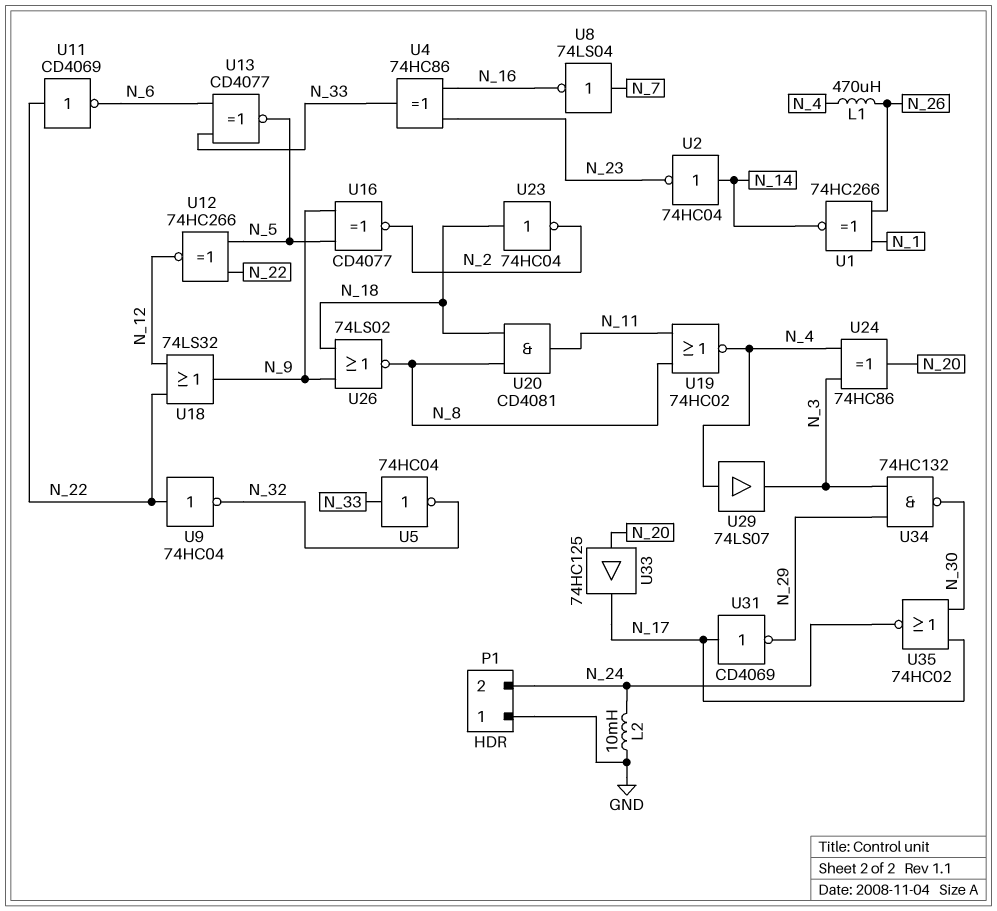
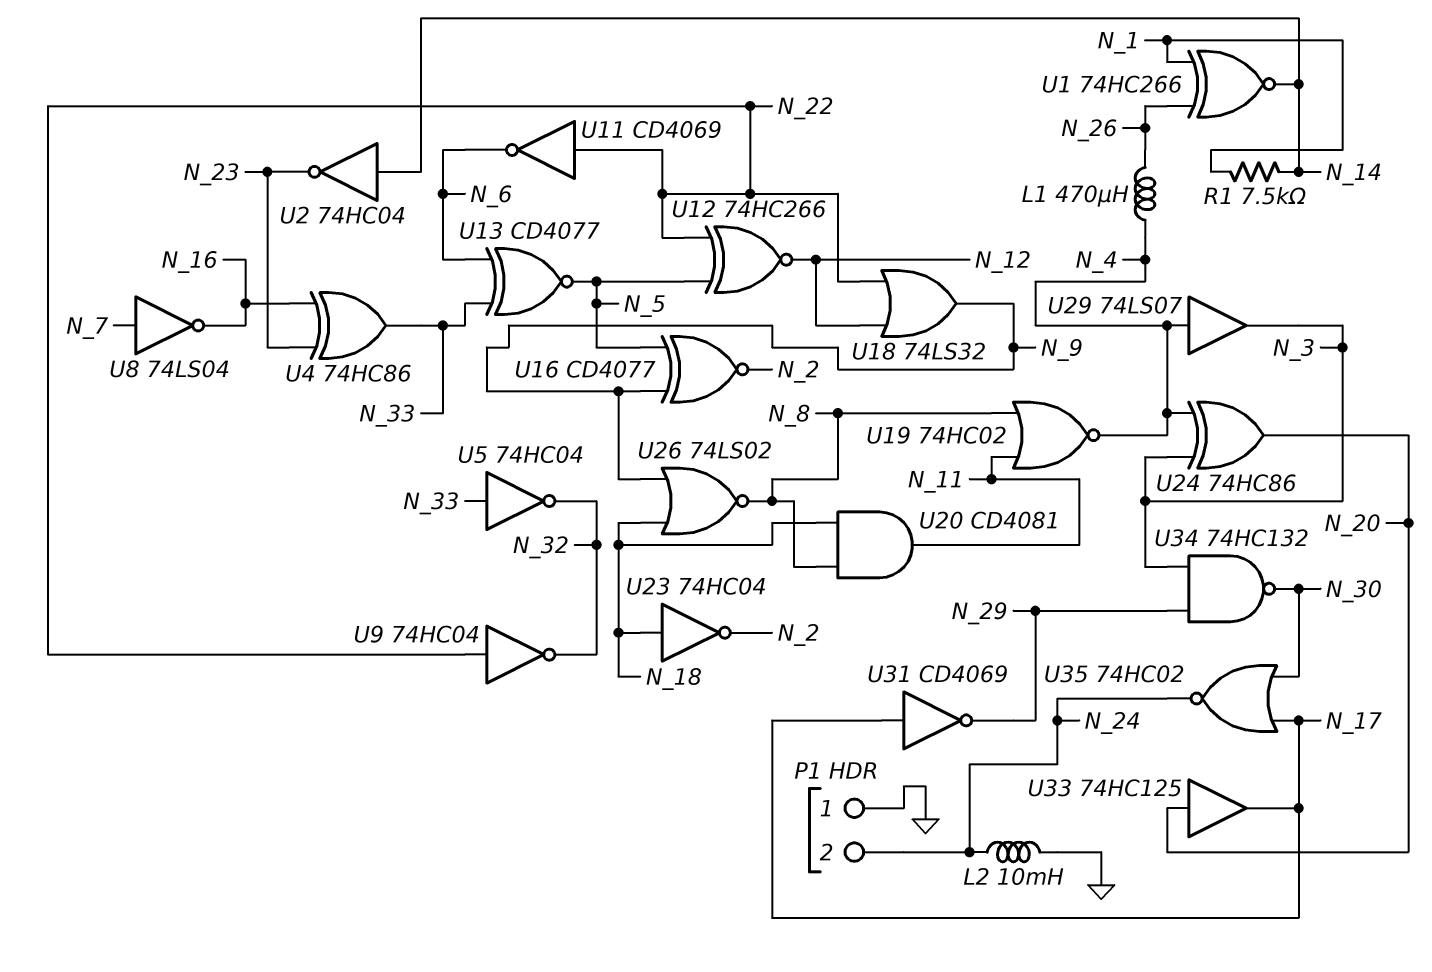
R1: none -> 7.5k (N_1, N_14)

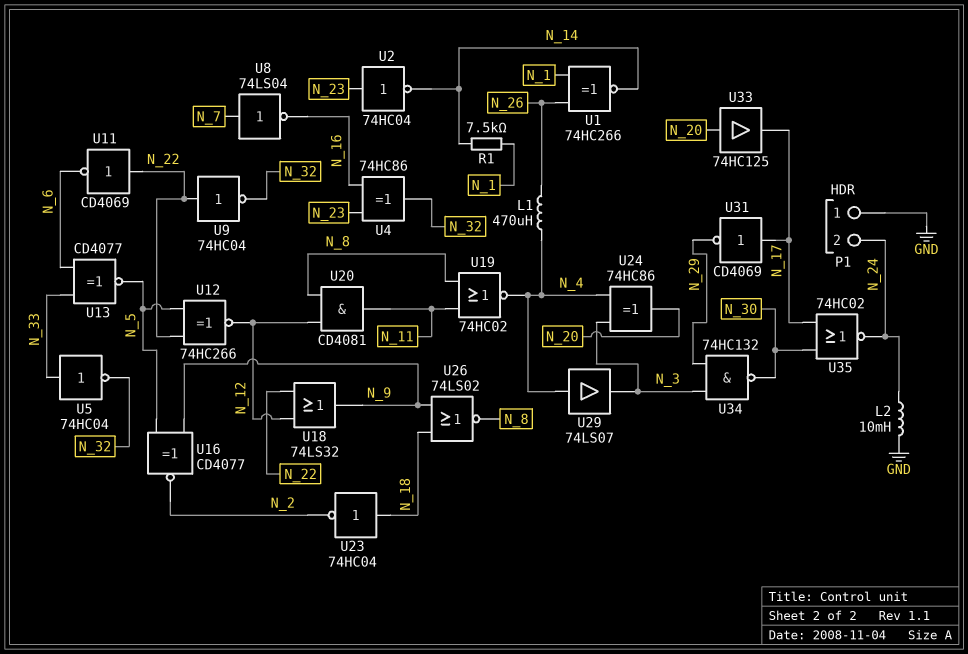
U2: NOT 74HC04 (in N_14, out N_23) -> NOT 74HC04 (in N_23, out N_14)
U4: XOR 74HC86 (in N_16, in N_23, out N_33) -> XOR 74HC86 (in N_16, in N_23, out N_32)
U20: AND CD4081 (in N_8, in N_18, out N_11) -> AND CD4081 (in N_8, in N_12, out N_11)

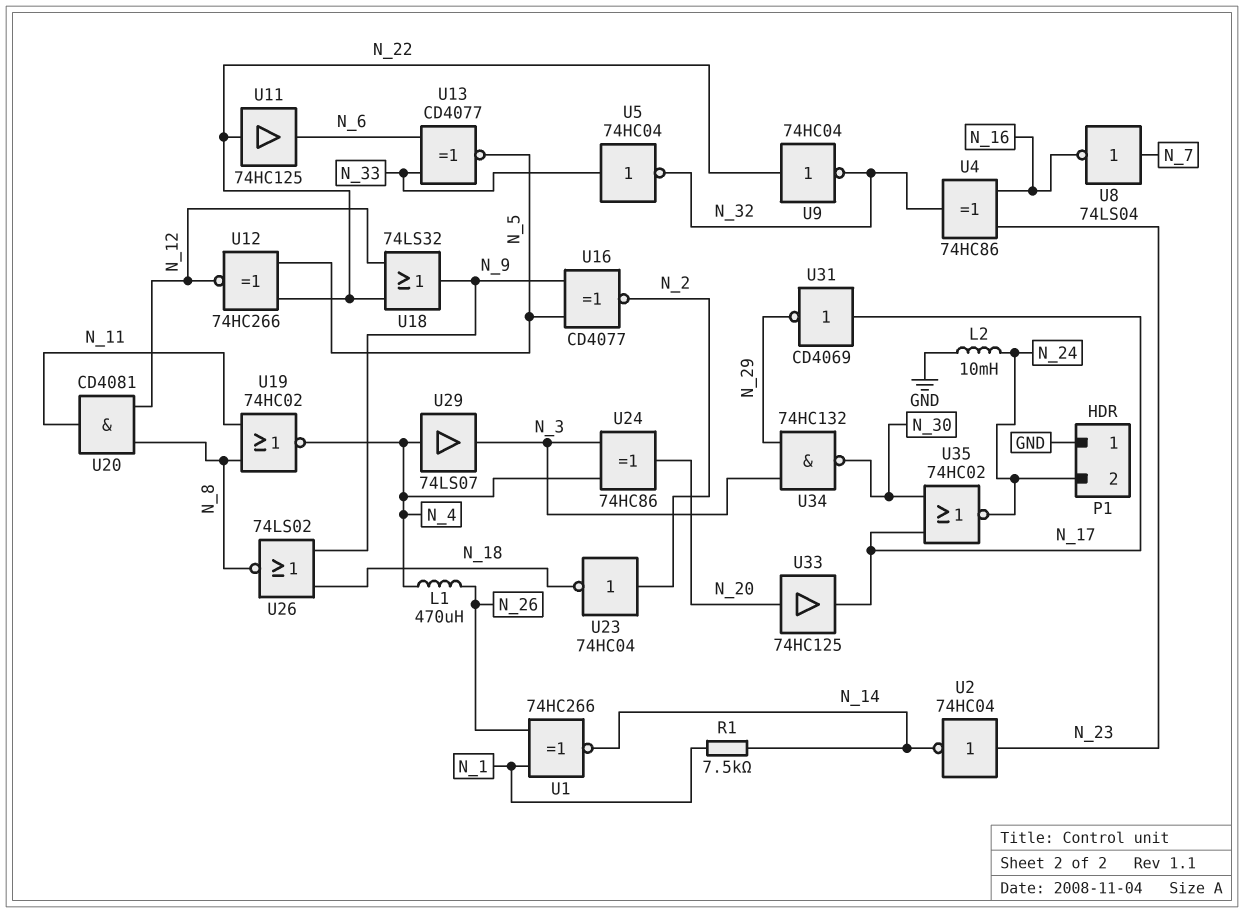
U11: NOT CD4069 (in N_22, out N_6) -> buffer 74HC125 (in N_22, out N_6)
U23: NOT 74HC04 (in N_18, out N_2) -> NOT 74HC04 (in N_2, out N_18)

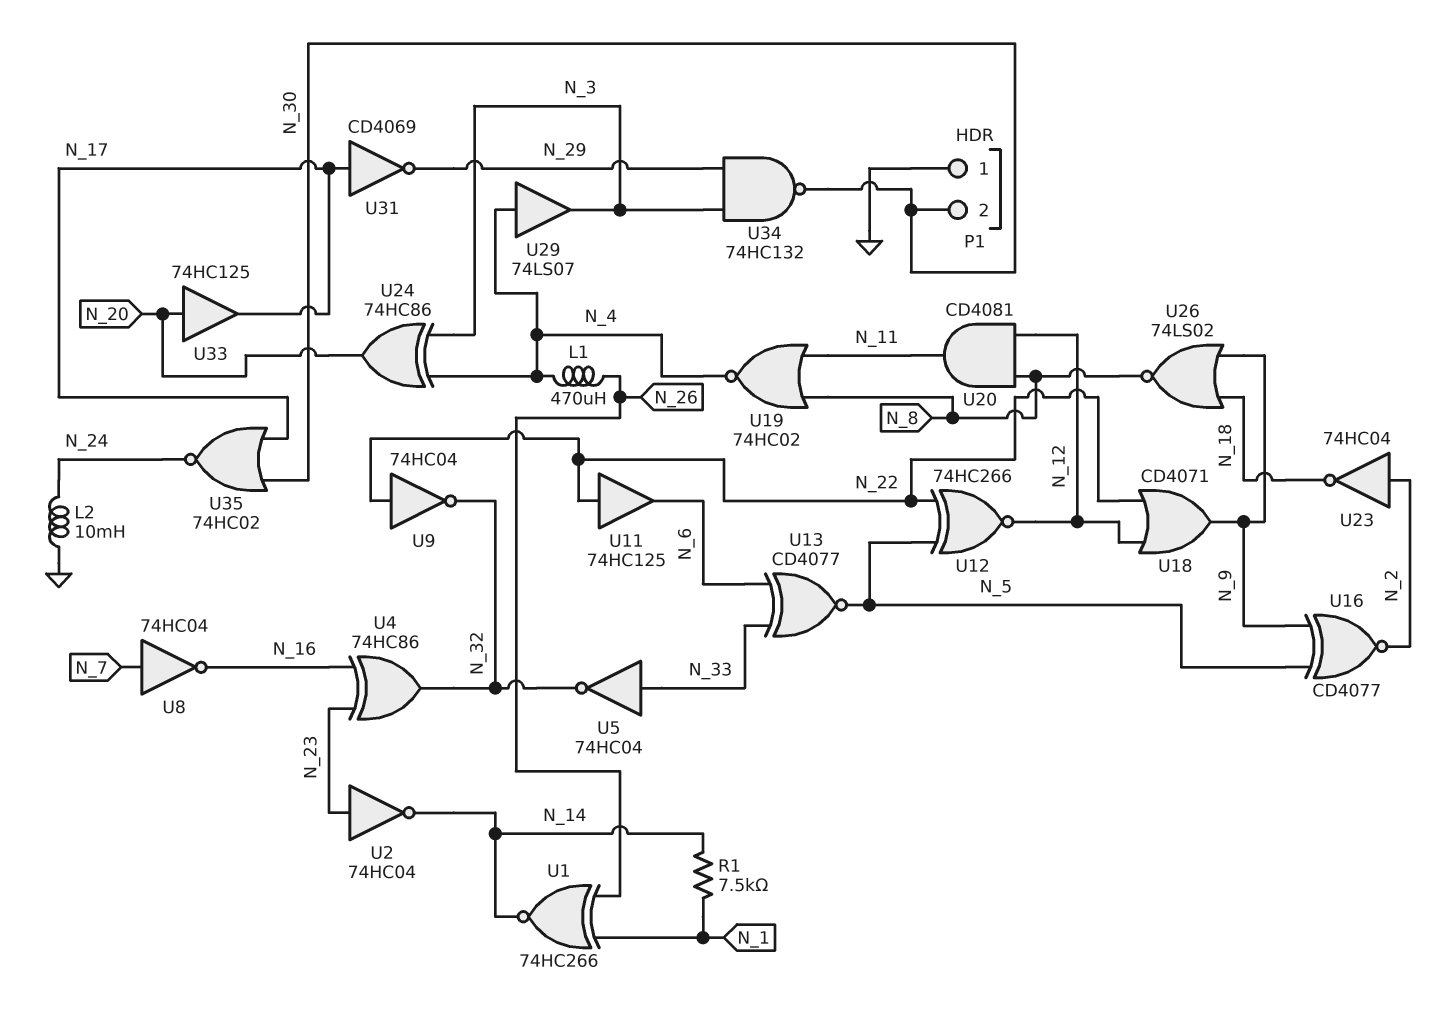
P1 pin 2: N_24 -> N_30
U8: NOT 74LS04 (in N_7, out N_16) -> NOT 74HC04 (in N_7, out N_16)
U18: OR 74LS32 (in N_12, in N_22, out N_9) -> OR CD4071 (in N_12, in N_22, out N_9)

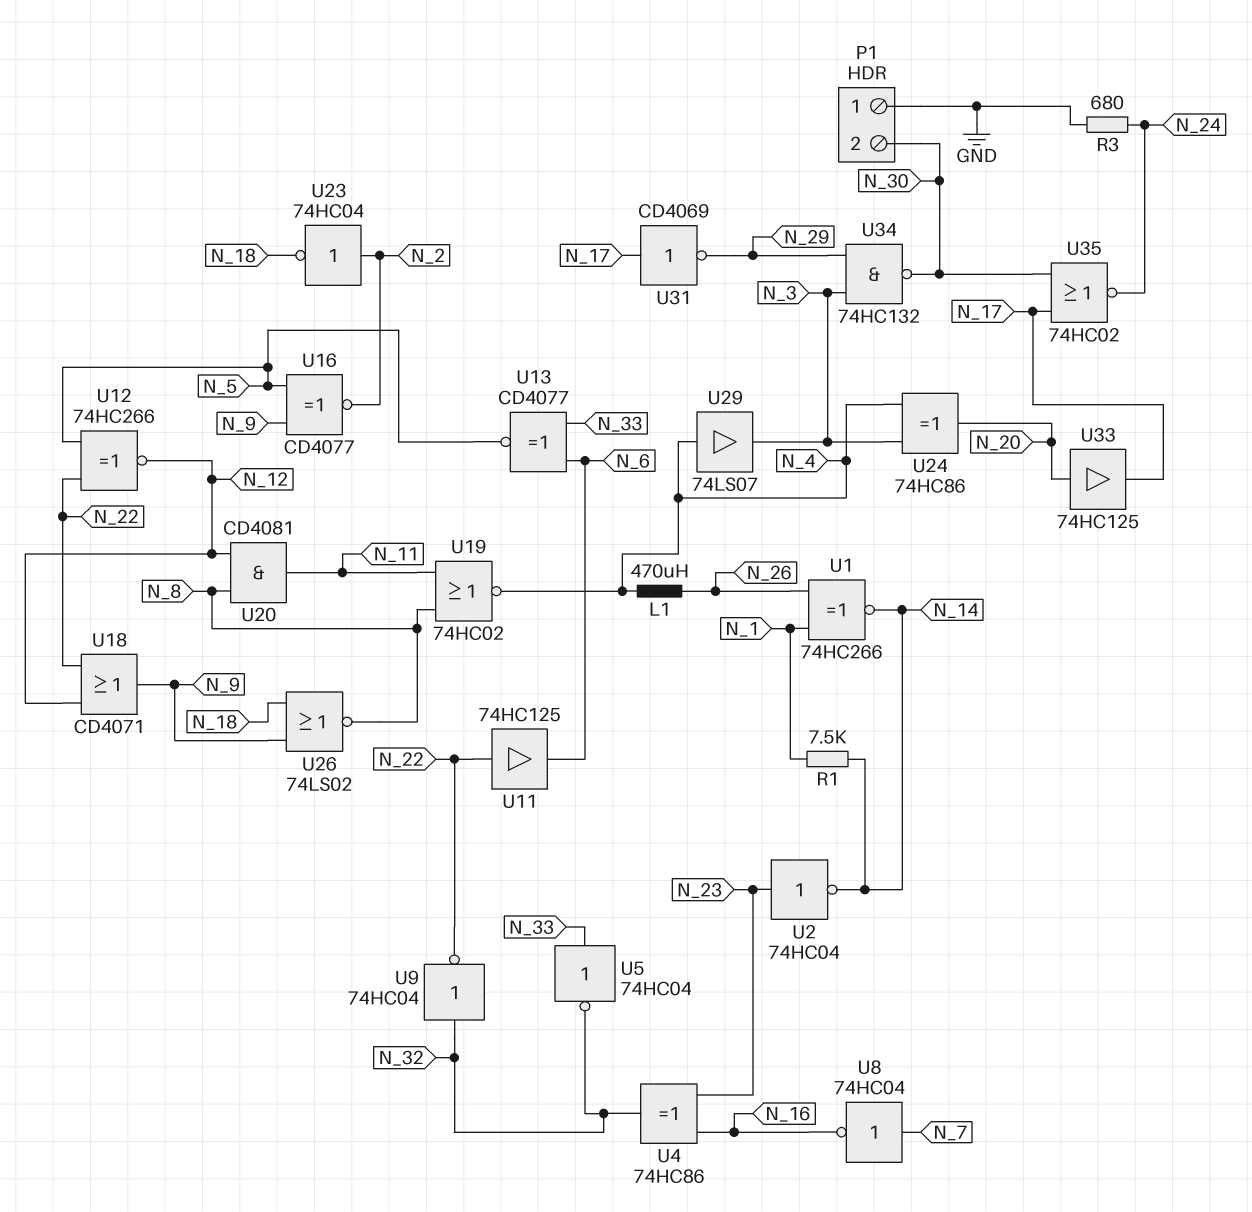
L2: 10mH (GND, N_24) -> none
R3: none -> 680 (GND, N_24)
U9: NOT 74HC04 (in N_22, out N_32) -> NOT 74HC04 (in N_32, out N_22)

